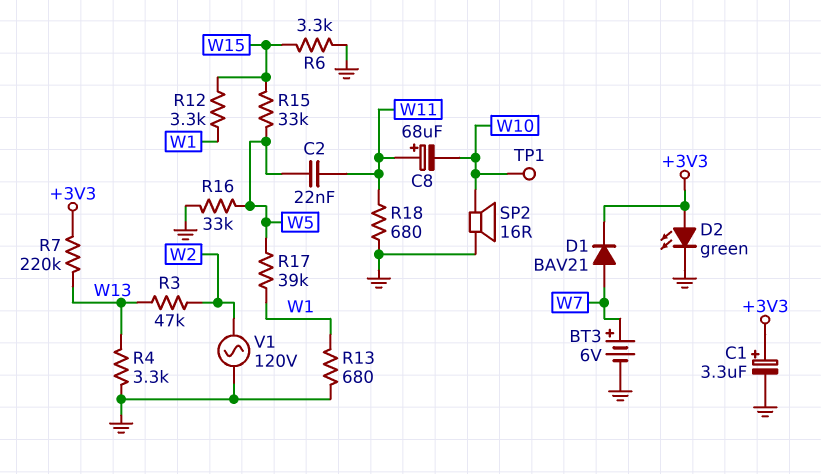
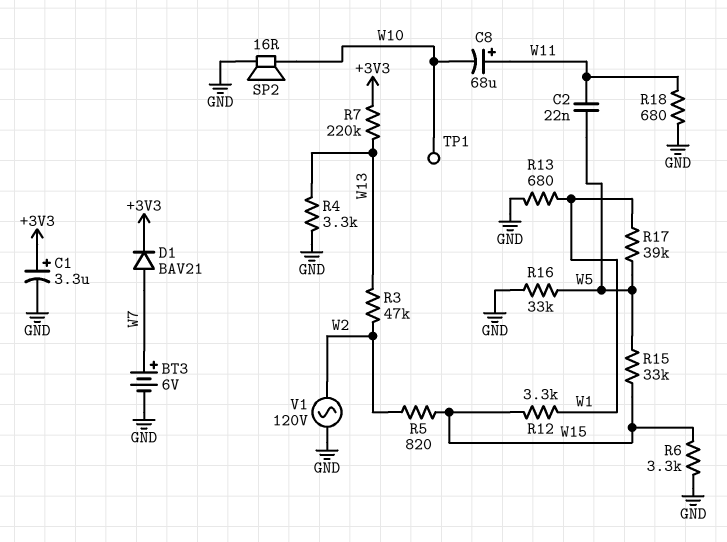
D2: LED green (A +3V3, K GND) -> none
R5: none -> 820 (W2, W15)

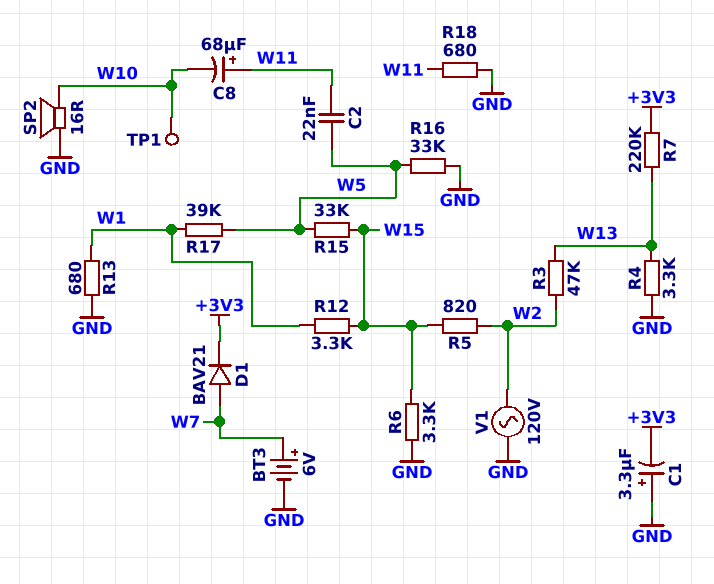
C1: 3.3uF (plus +3V3, minus GND) -> 3.3uF (plus GND, minus +3V3)

